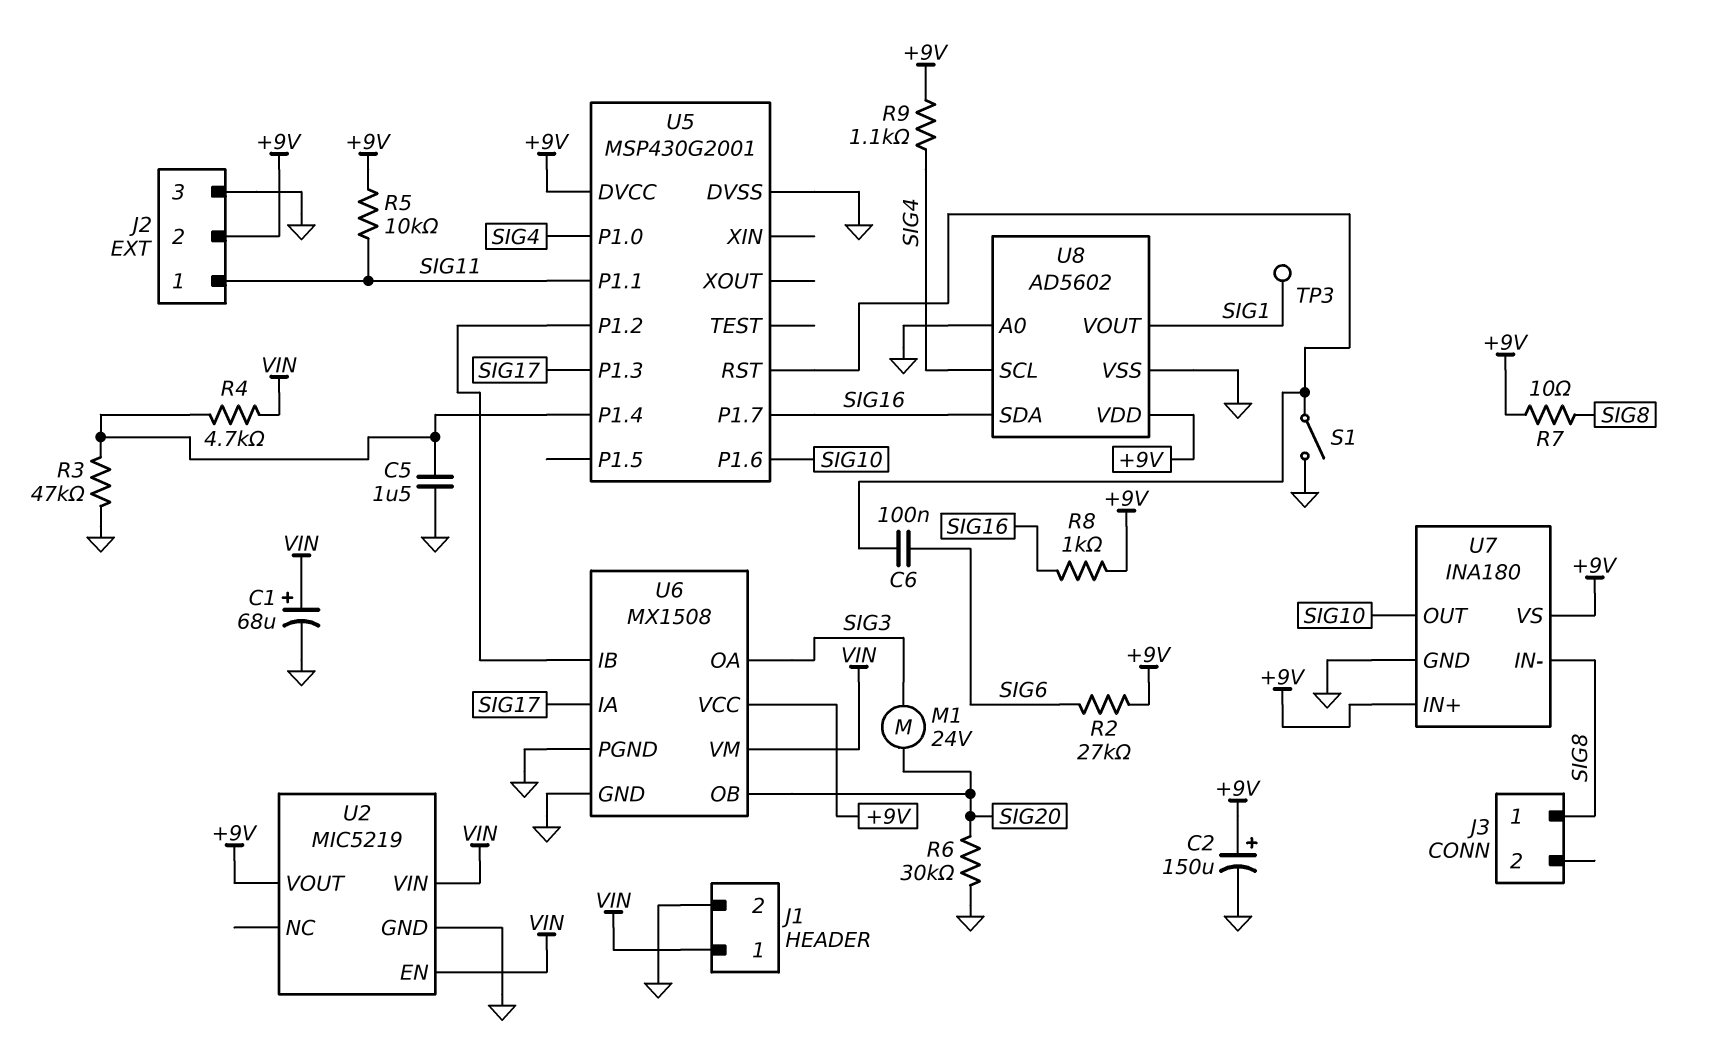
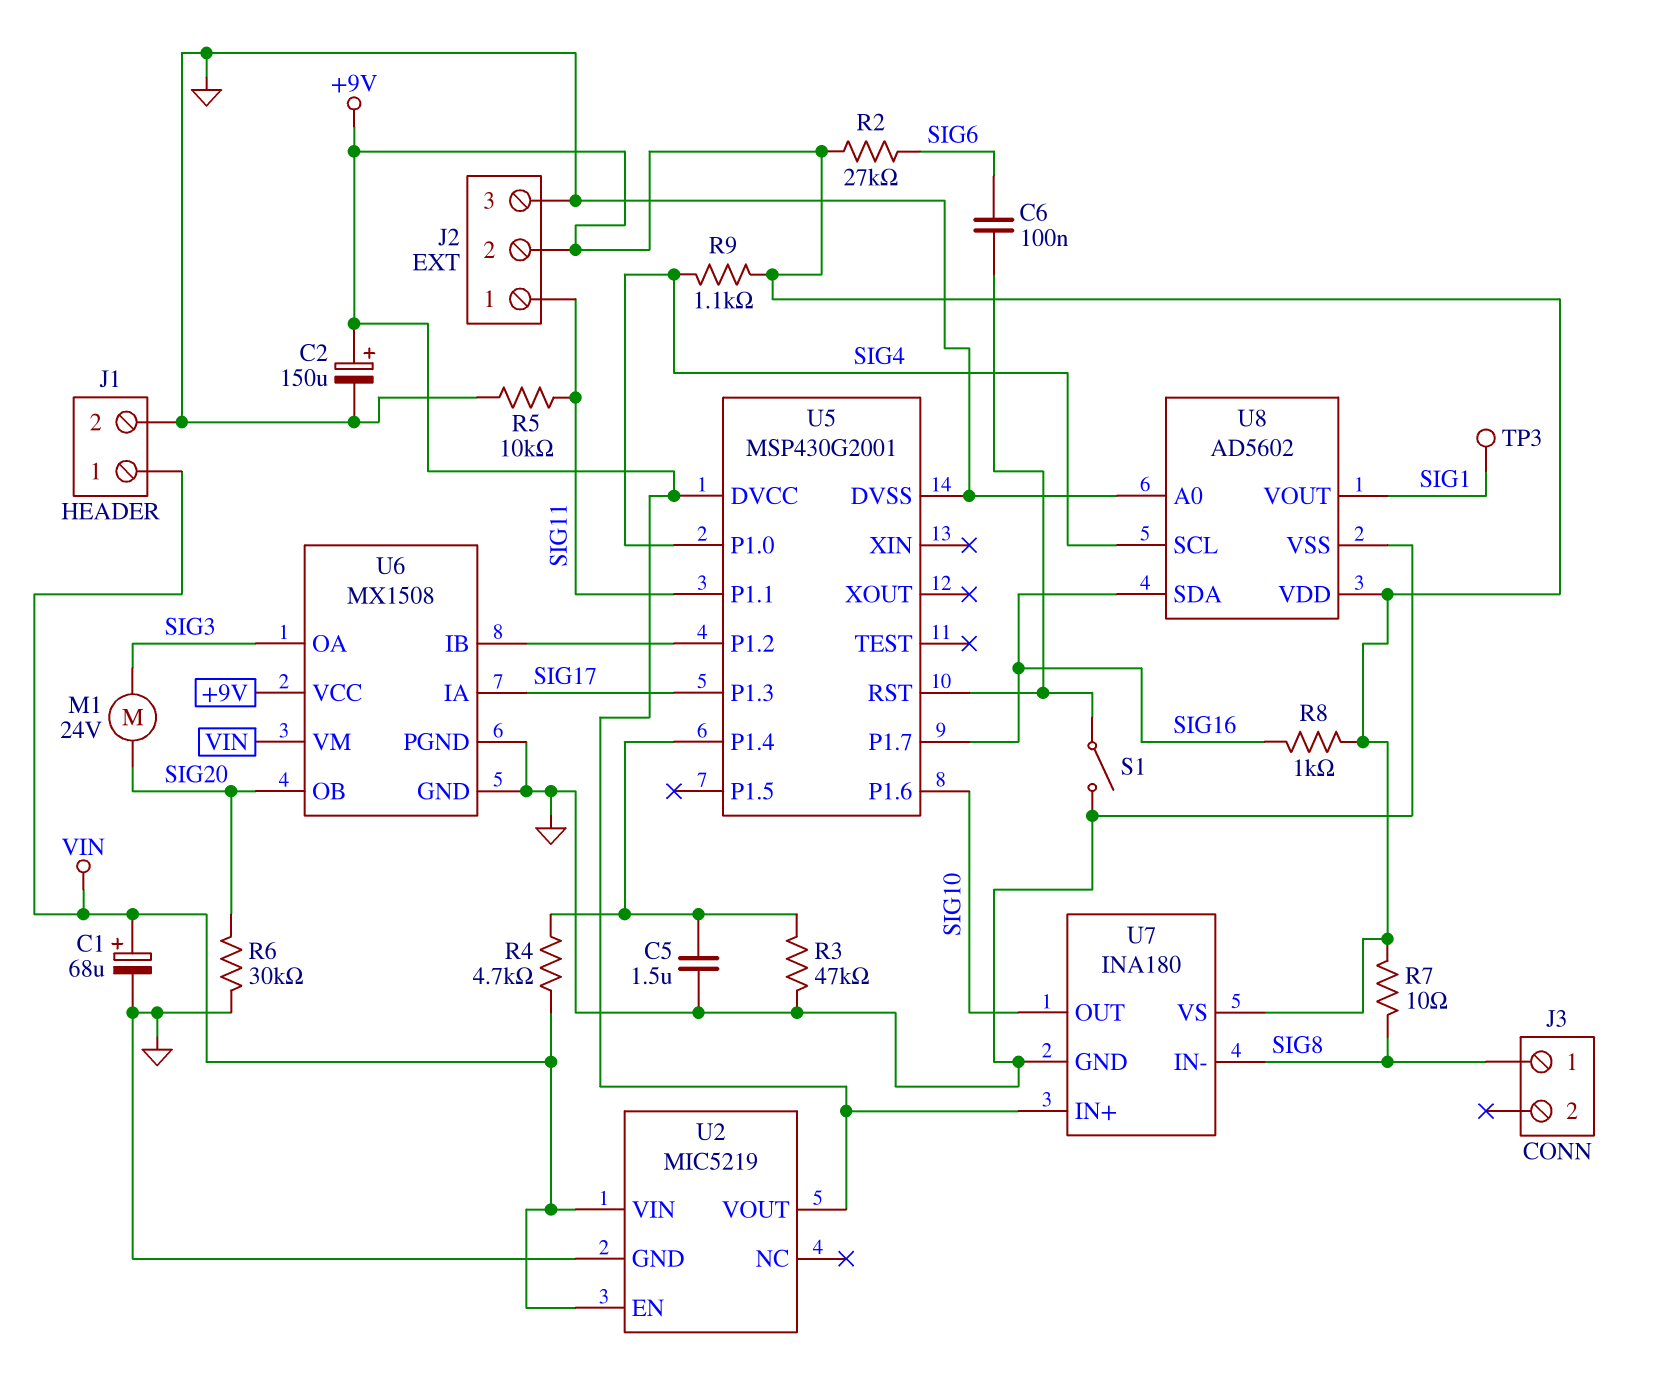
R5: 10k (+9V, SIG11) -> 10k (GND, SIG11)

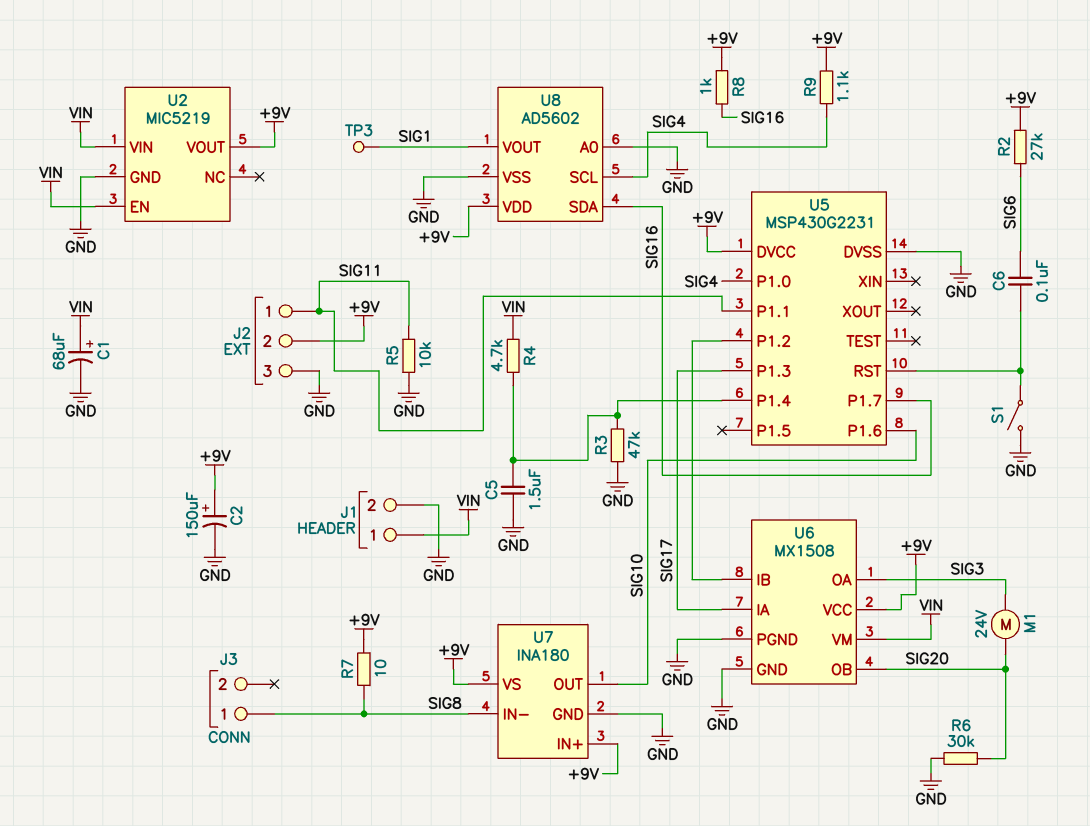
U5: MSP430G2001 -> MSP430G2231

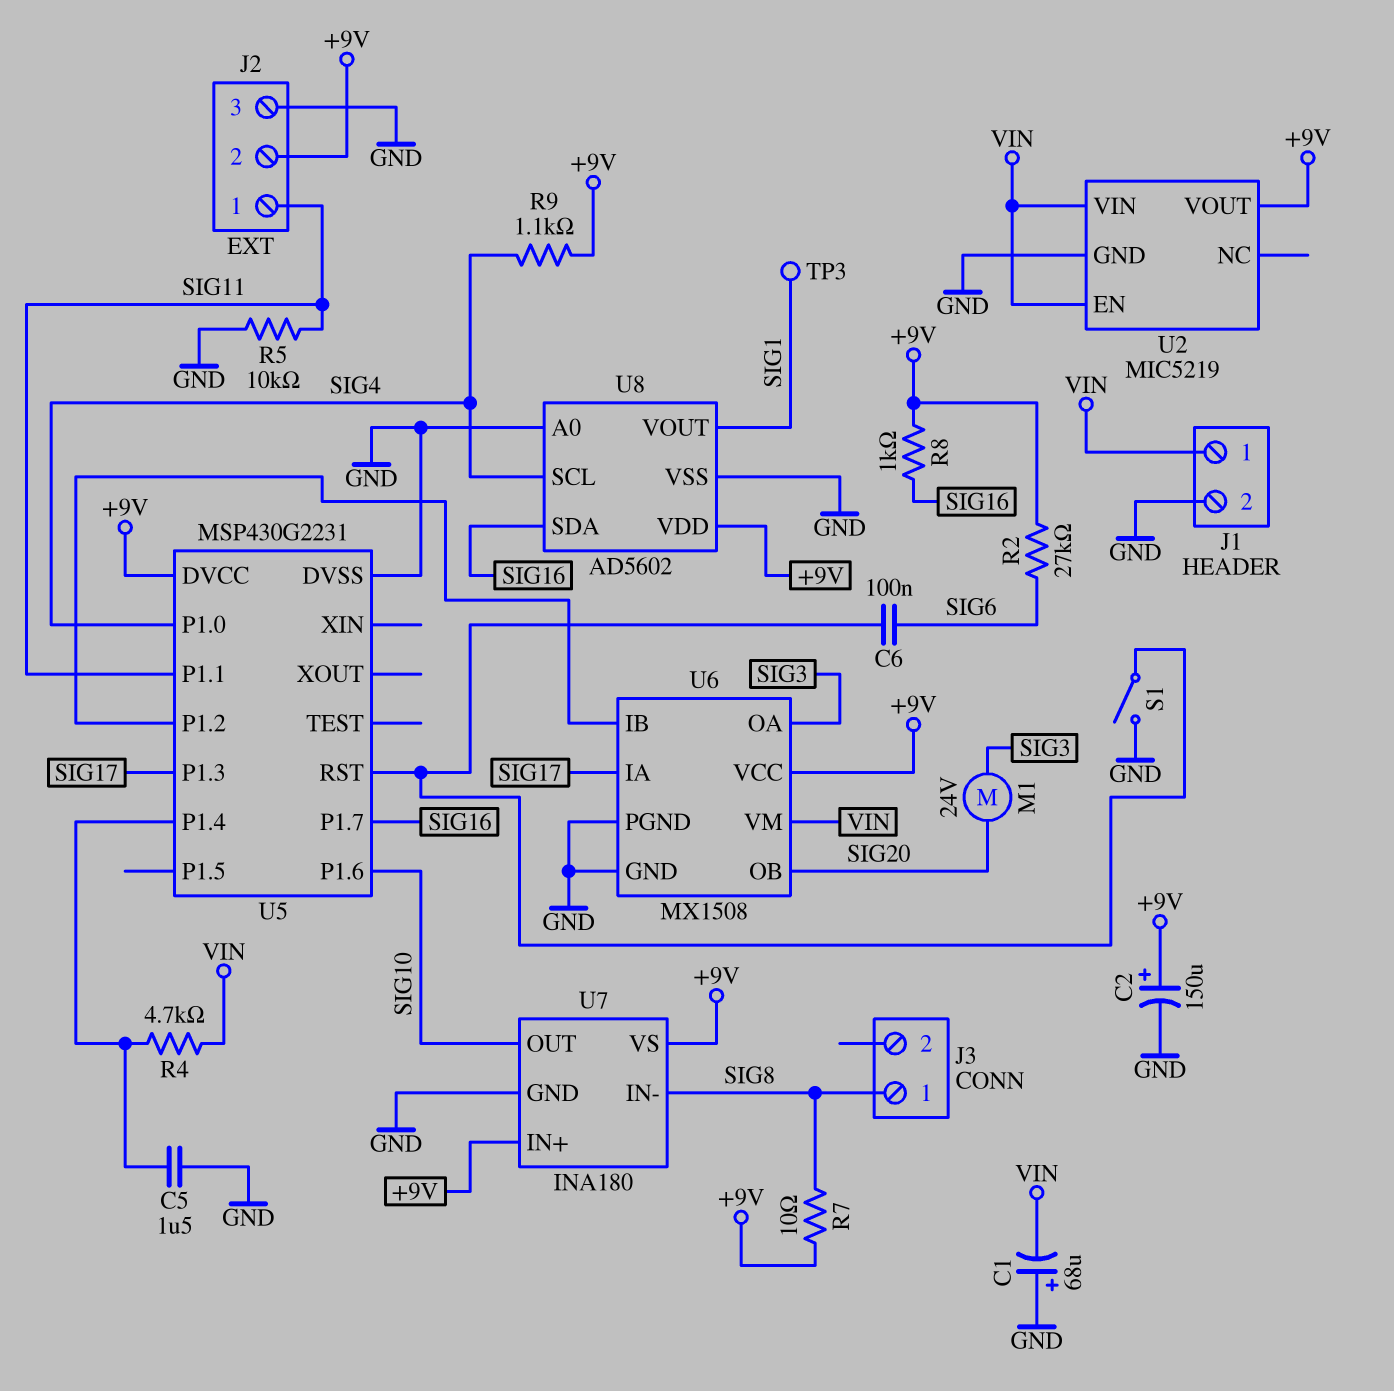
C1: 68uF (plus VIN, minus GND) -> 68uF (plus GND, minus VIN)
R3: 47k (GND, U5/P1.4) -> none
R6: 30k (GND, SIG20) -> none

